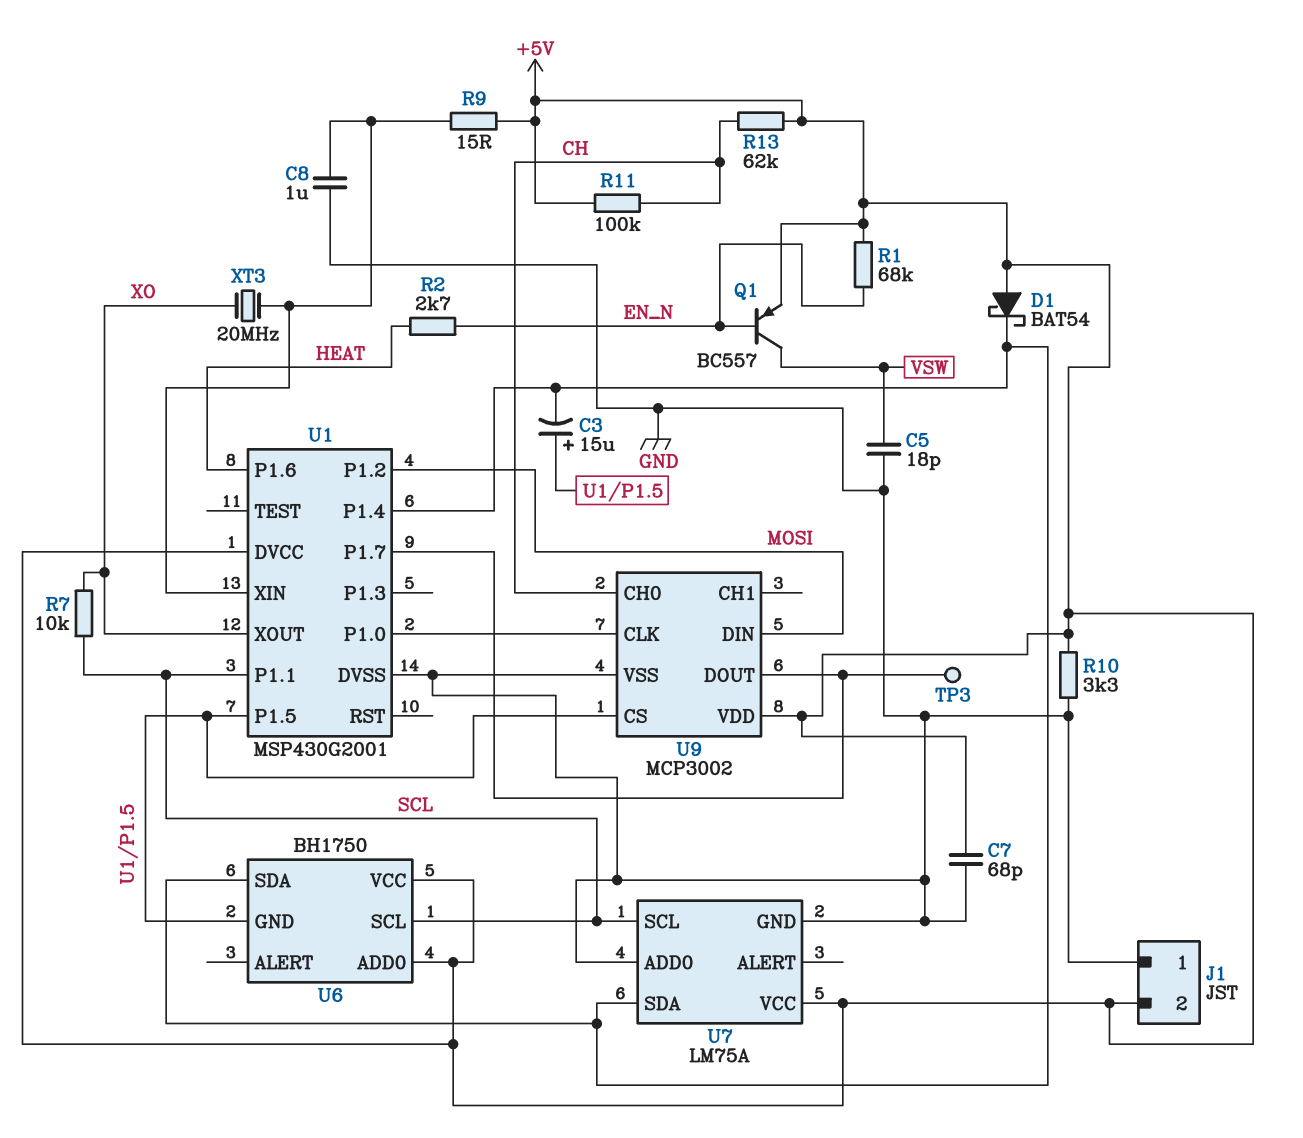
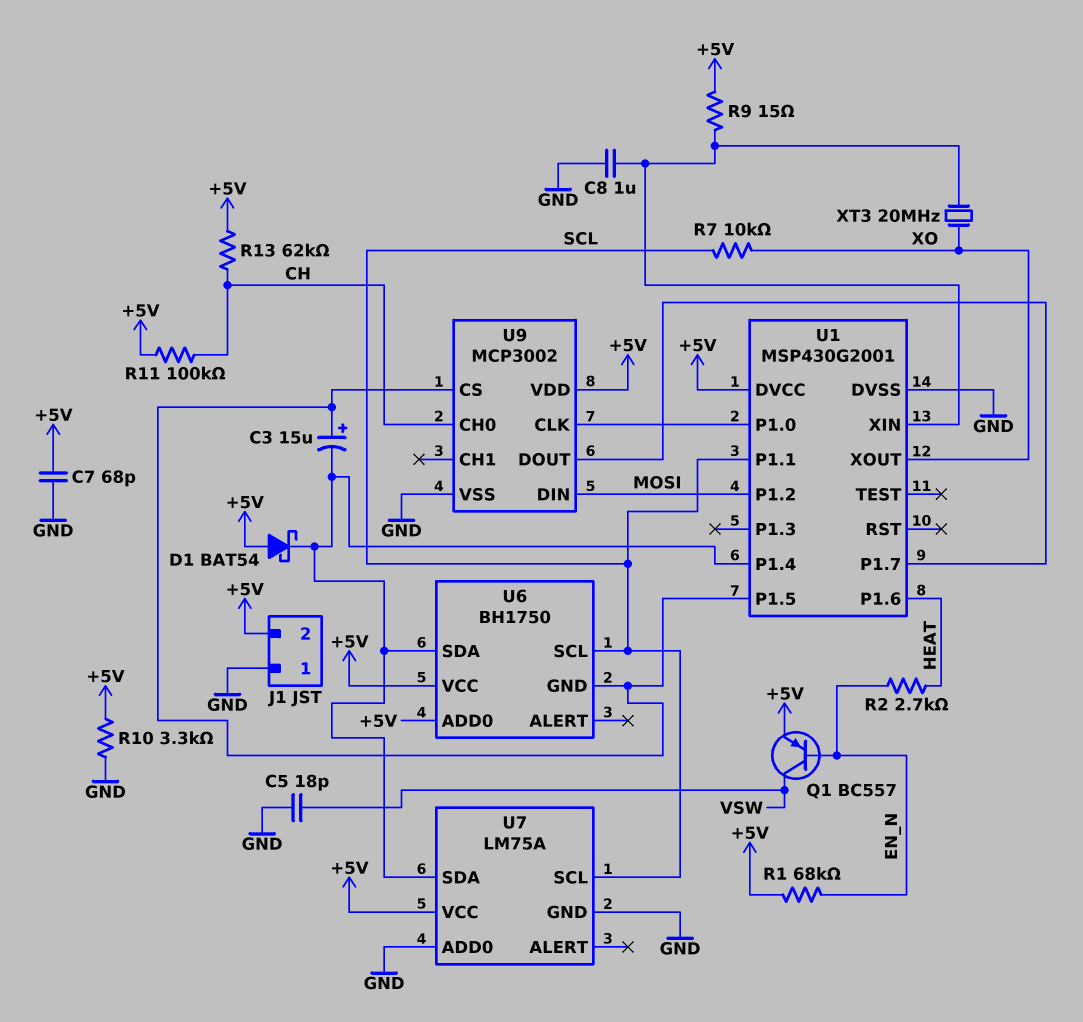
TP3: test point (U1/P1.7) -> none

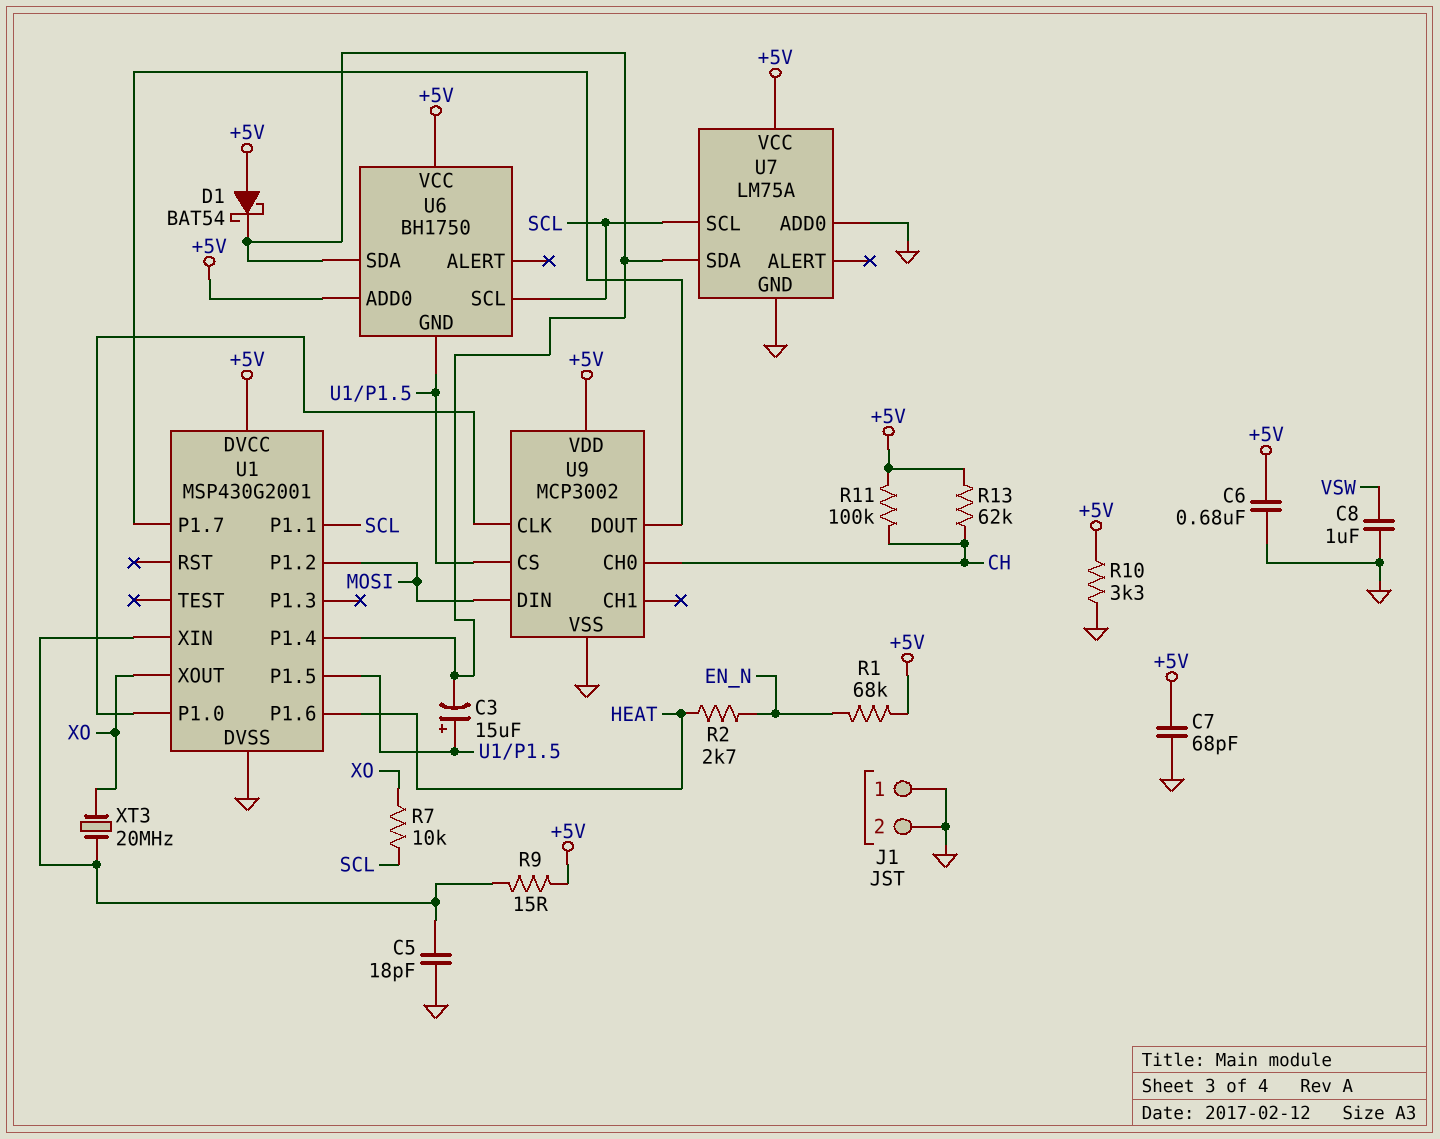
C5: 18pF (GND, VSW) -> 18pF (GND, U1/XIN)
C6: none -> 680nF (+5V, GND)
C8: 1uF (GND, U1/XIN) -> 1uF (GND, VSW)
J1 pin 2: +5V -> GND
Q1: PNP BC557 (B EN_N, C VSW, E +5V) -> none

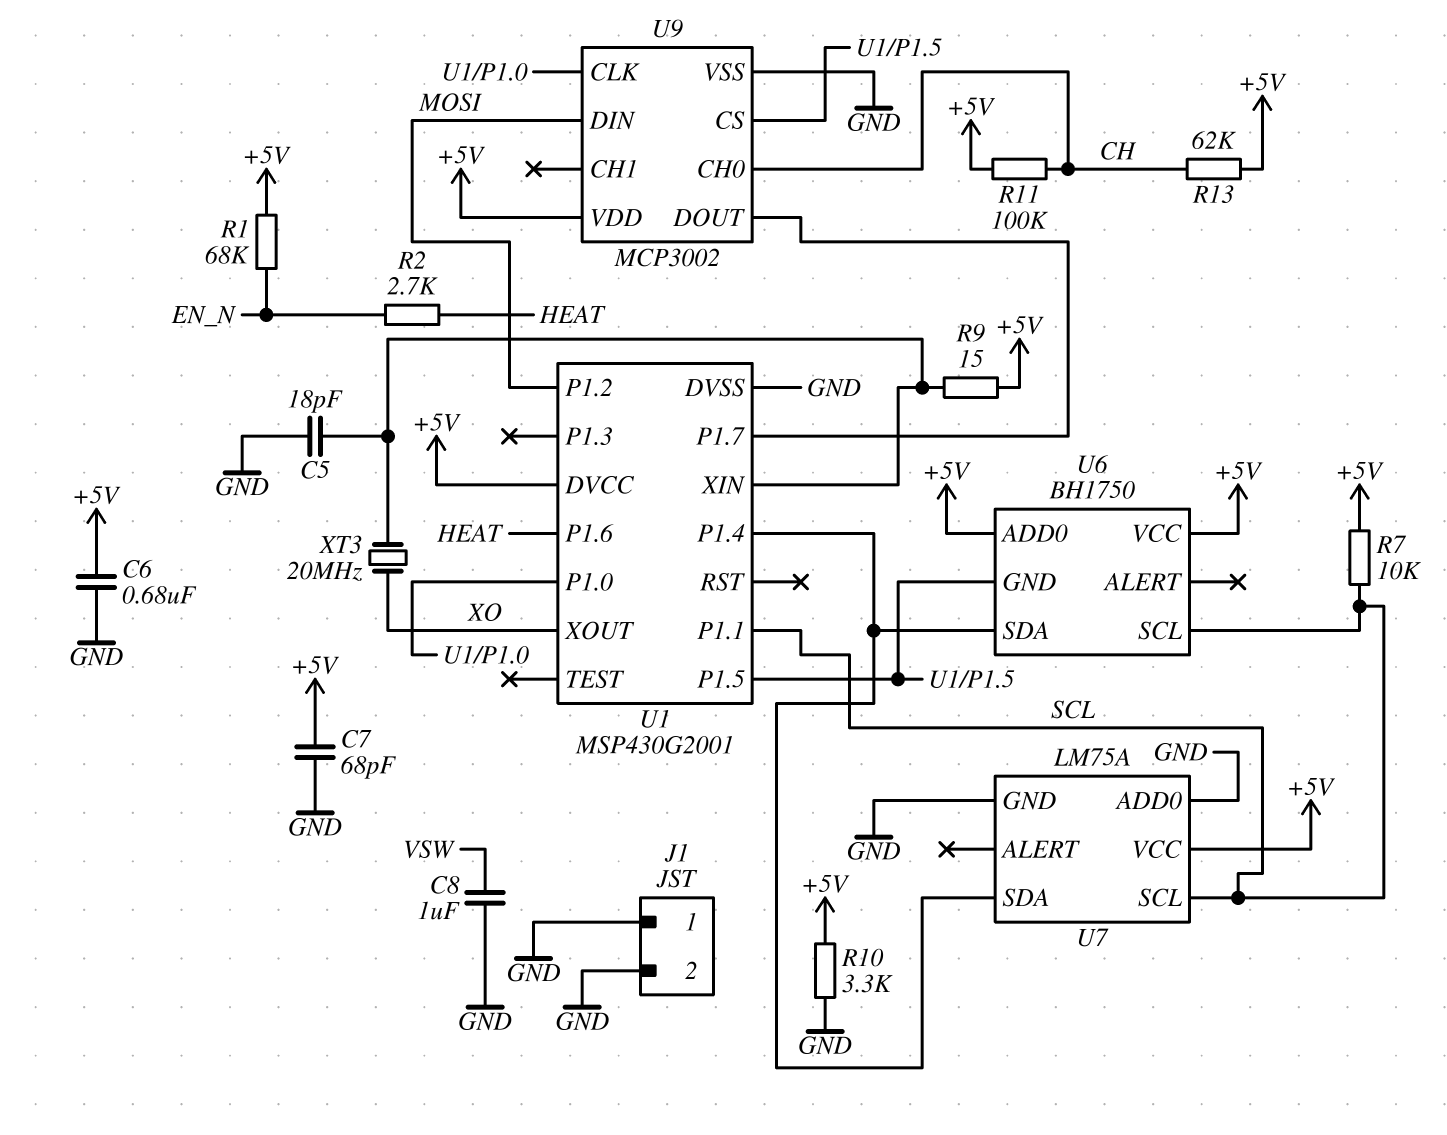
C3: 15uF (plus U1/P1.5, minus U1/P1.4) -> none
D1: schottky BAT54 (A +5V, K U1/P1.4) -> none
R7: 10k (SCL, XO) -> 10k (+5V, SCL)

